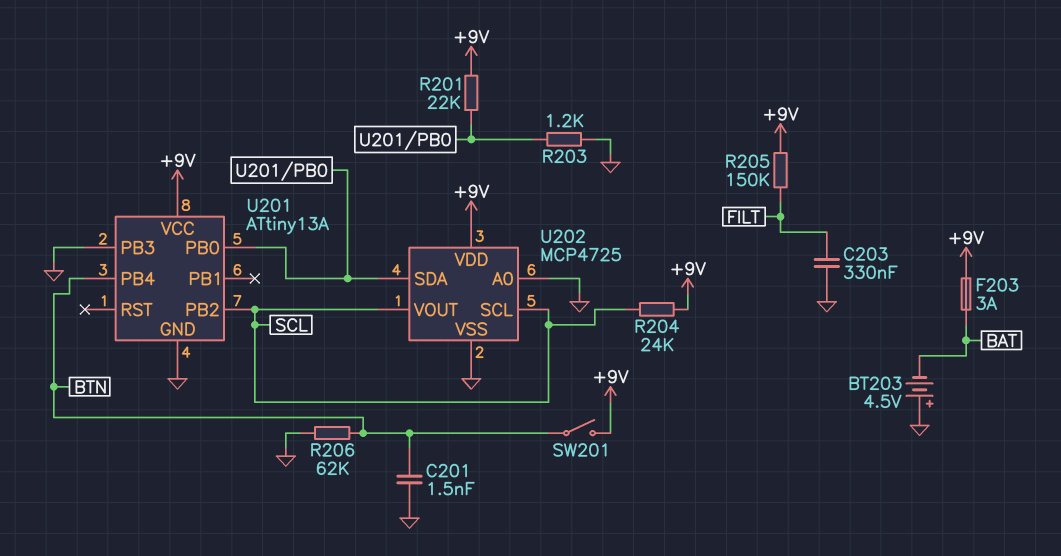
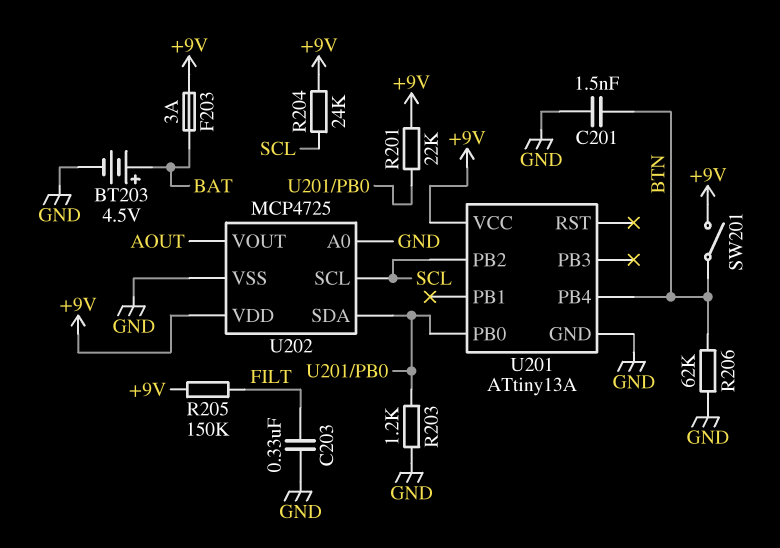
BT203: 4.5V (plus GND, minus BAT) -> 4.5V (plus BAT, minus GND)
U201 pin PB3: GND -> none
U202 pin VOUT: SCL -> AOUT

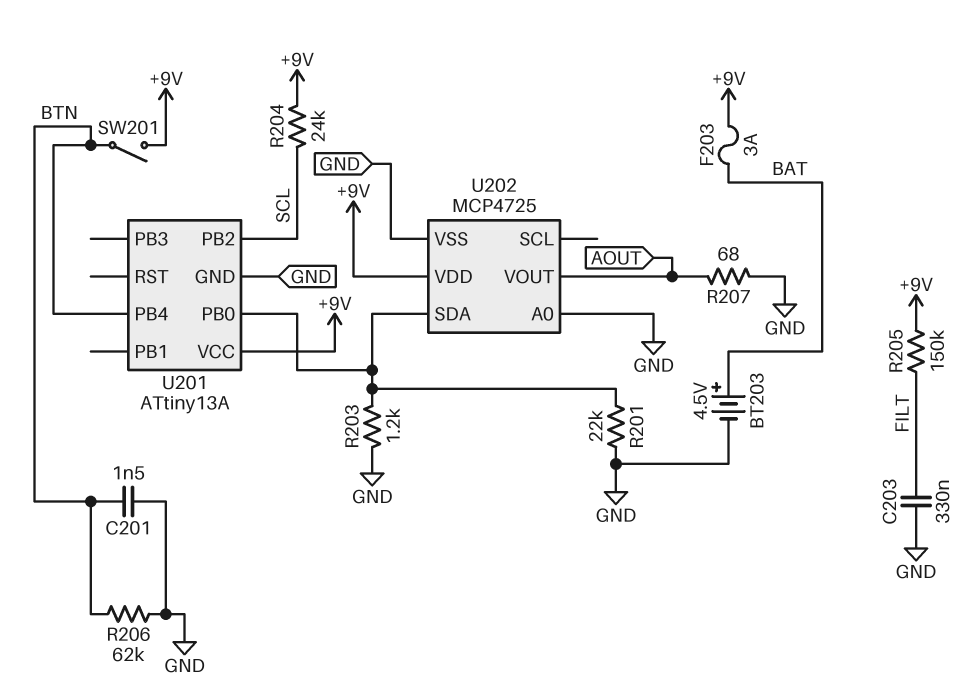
R201: 22k (+9V, U201/PB0) -> 22k (GND, U201/PB0)
R207: none -> 68 (AOUT, GND)
U202 pin SCL: SCL -> none

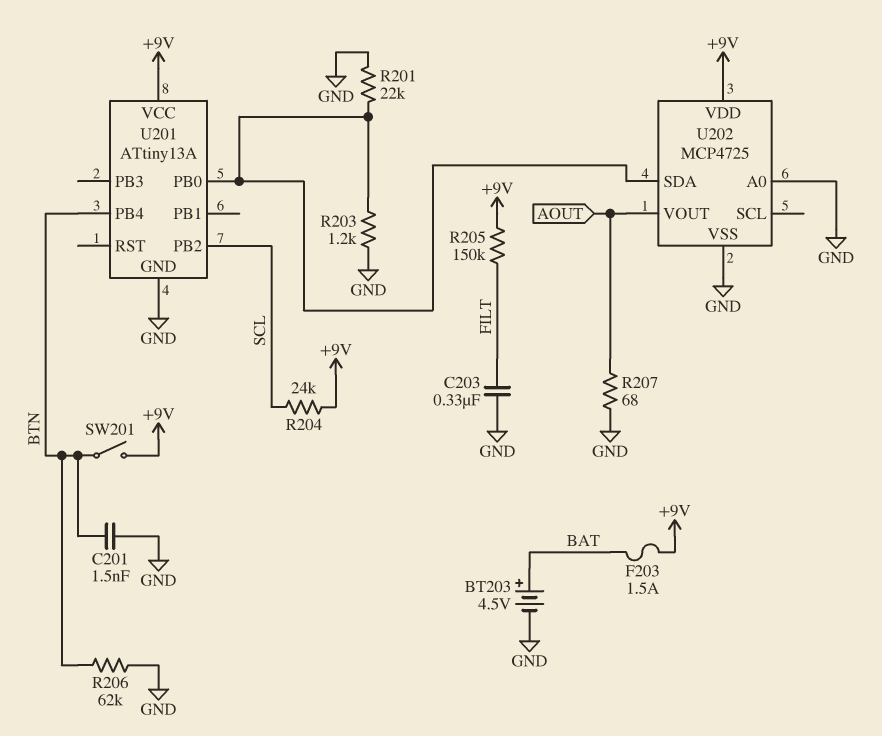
F203: 3A (+9V, BAT) -> 1.5A (+9V, BAT)

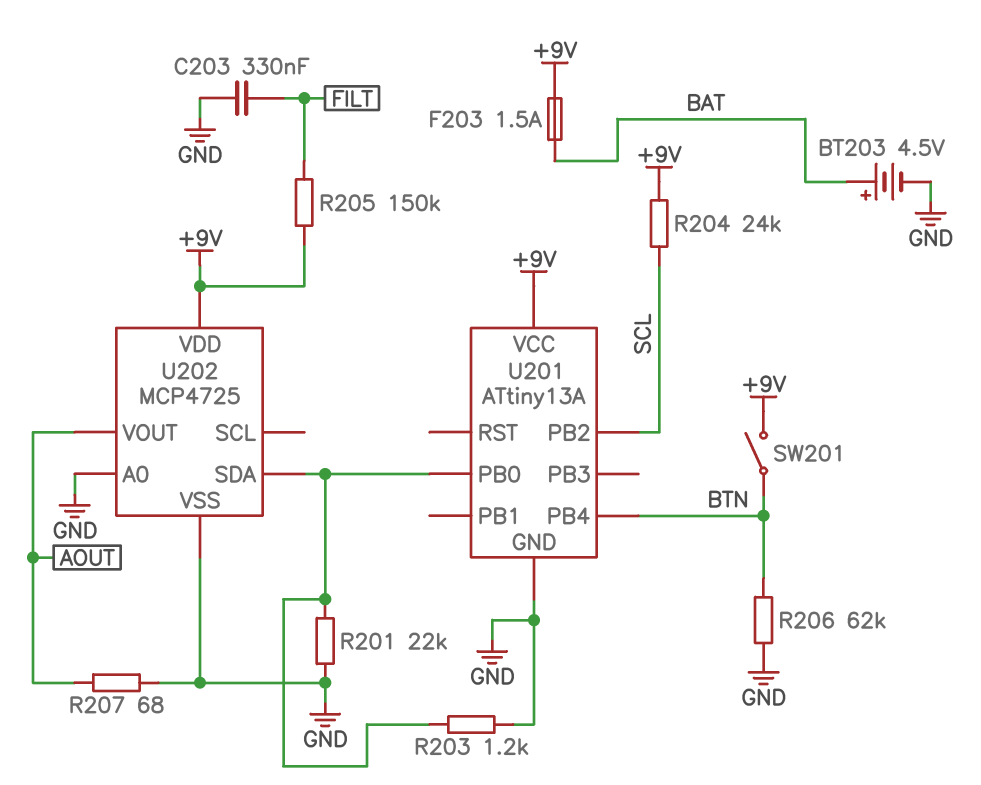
C201: 1.5nF (BTN, GND) -> none

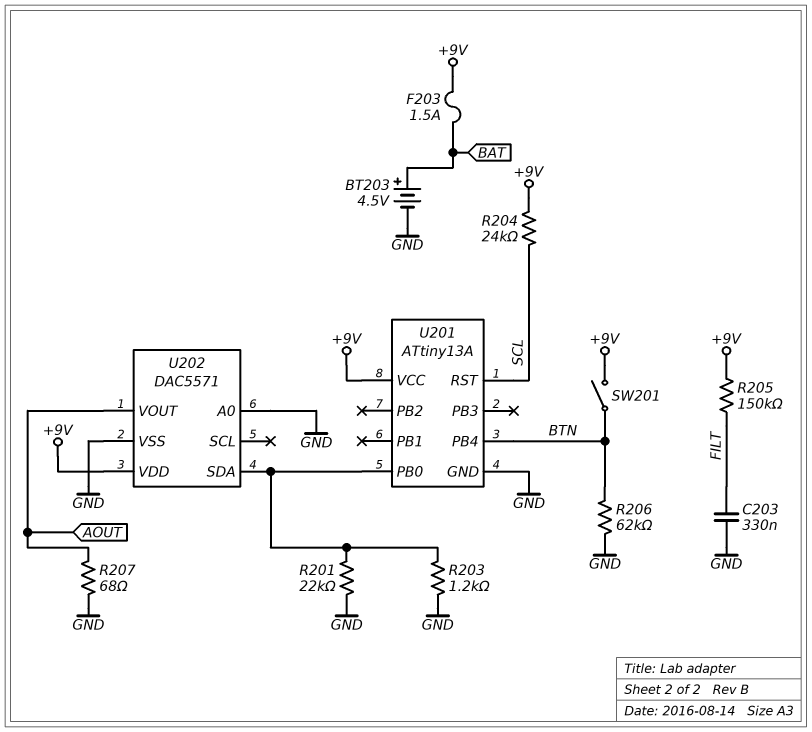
U201 pin PB2: SCL -> none
U201 pin RST: none -> SCL
U202: MCP4725 -> DAC5571

